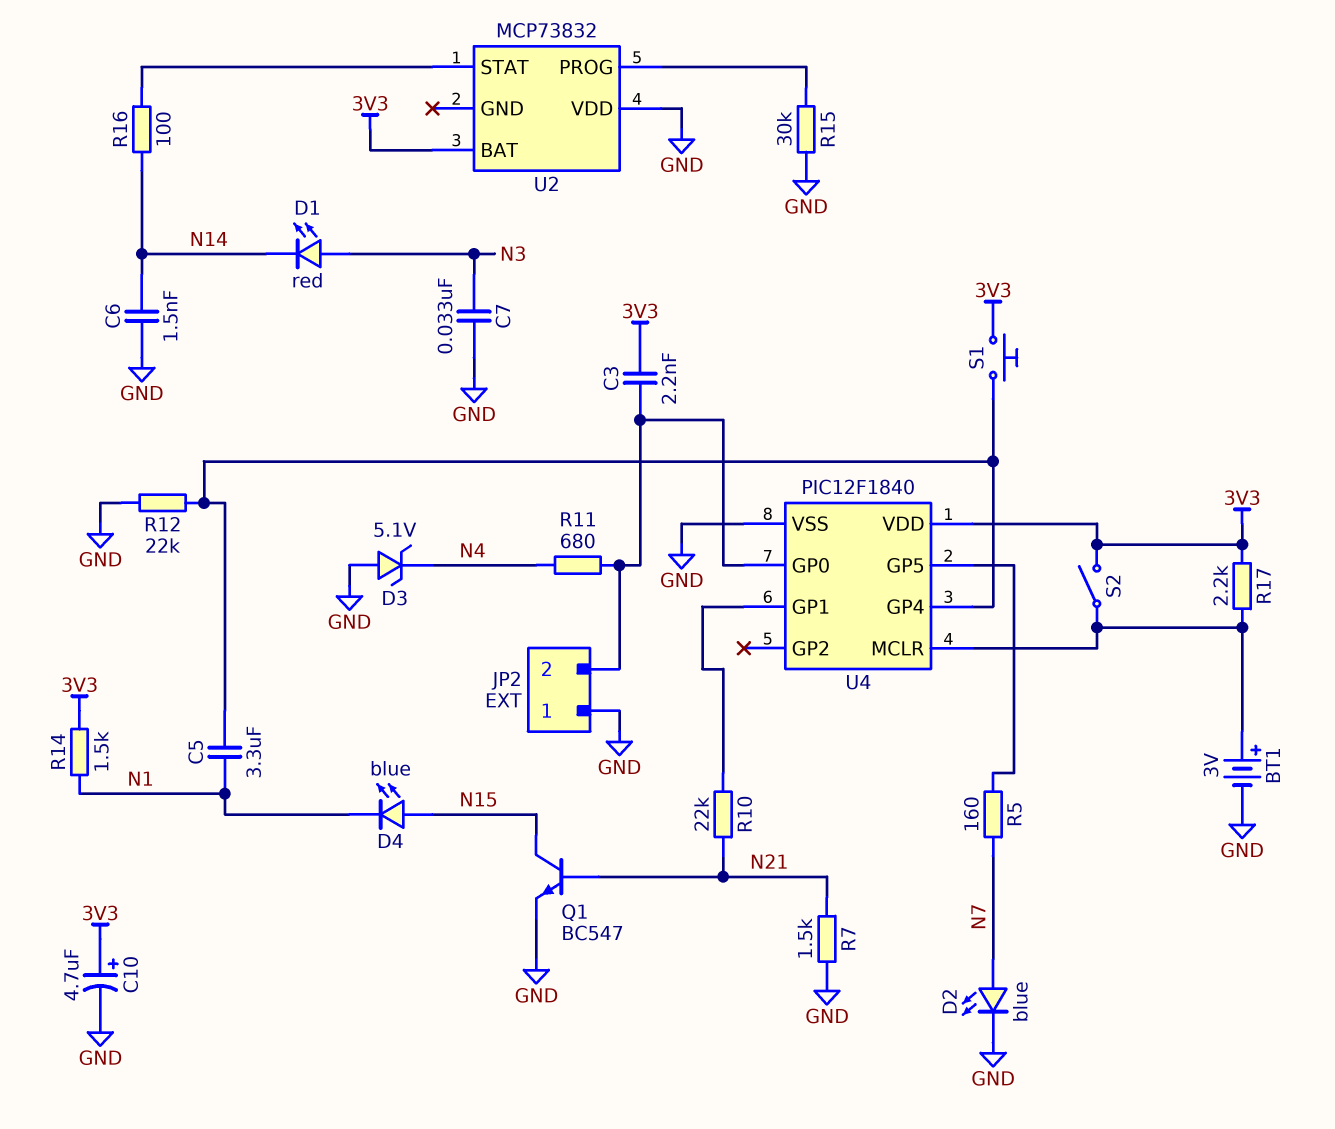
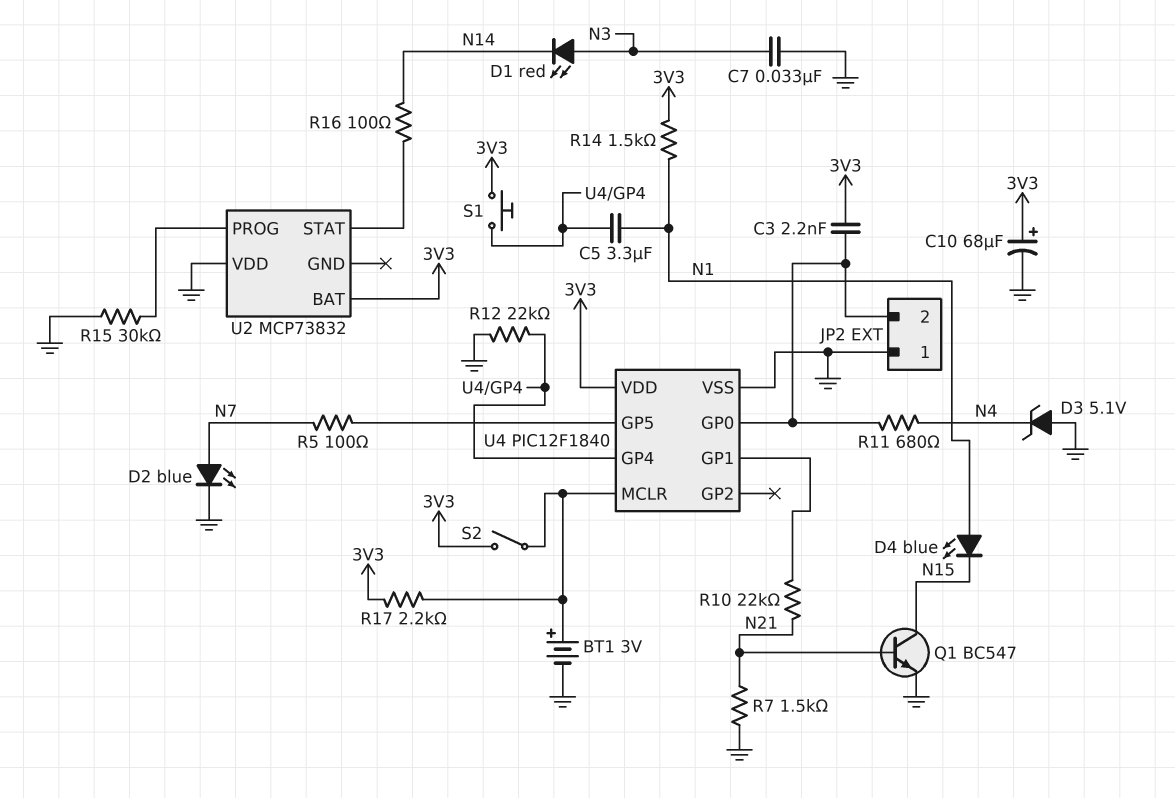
C6: 1.5nF (GND, N14) -> none
C10: 4.7uF (plus 3V3, minus GND) -> 68uF (plus 3V3, minus GND)
D4: LED blue (A N15, K N1) -> LED blue (A N1, K N15)
R5: 160 (N7, U4/GP5) -> 100 (N7, U4/GP5)

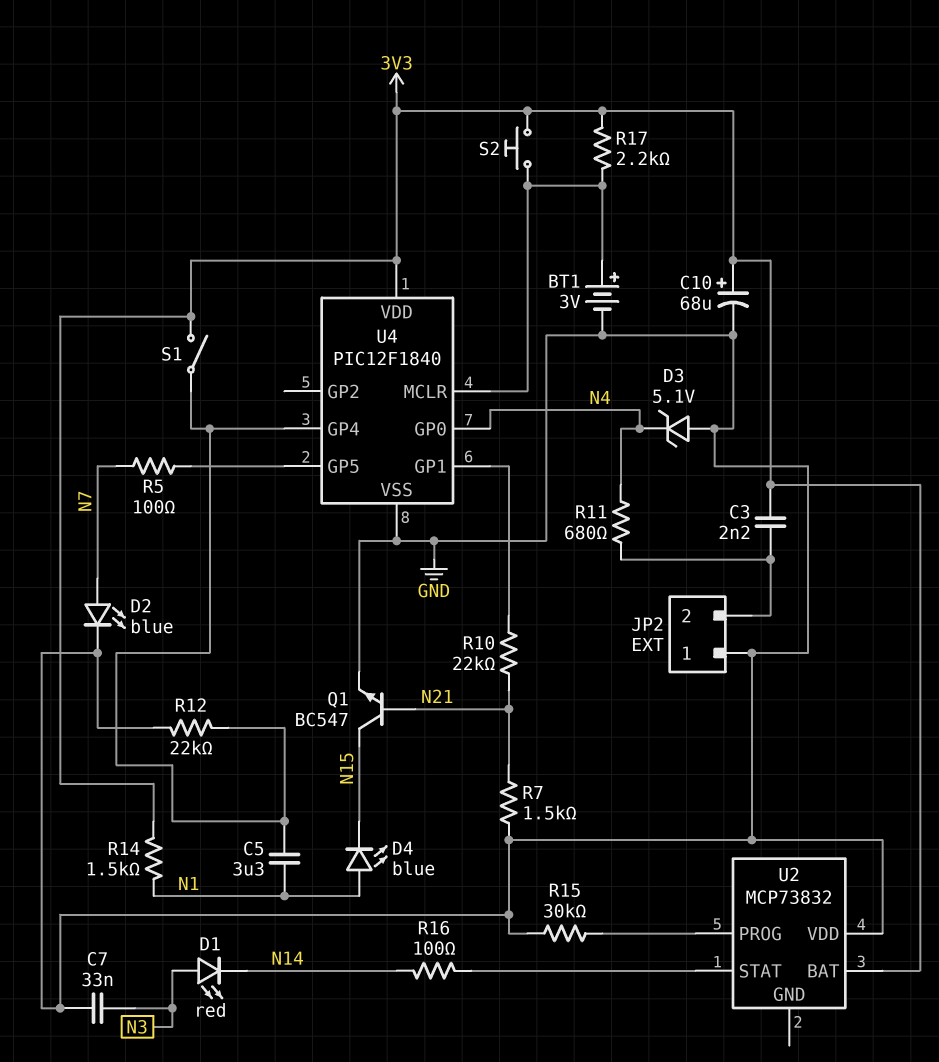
S1: button (3V3, U4/GP4) -> switch (3V3, U4/GP4)
S2: switch (3V3, U4/MCLR) -> button (3V3, U4/MCLR)
U4 pin GP0: JP2/2 -> N4

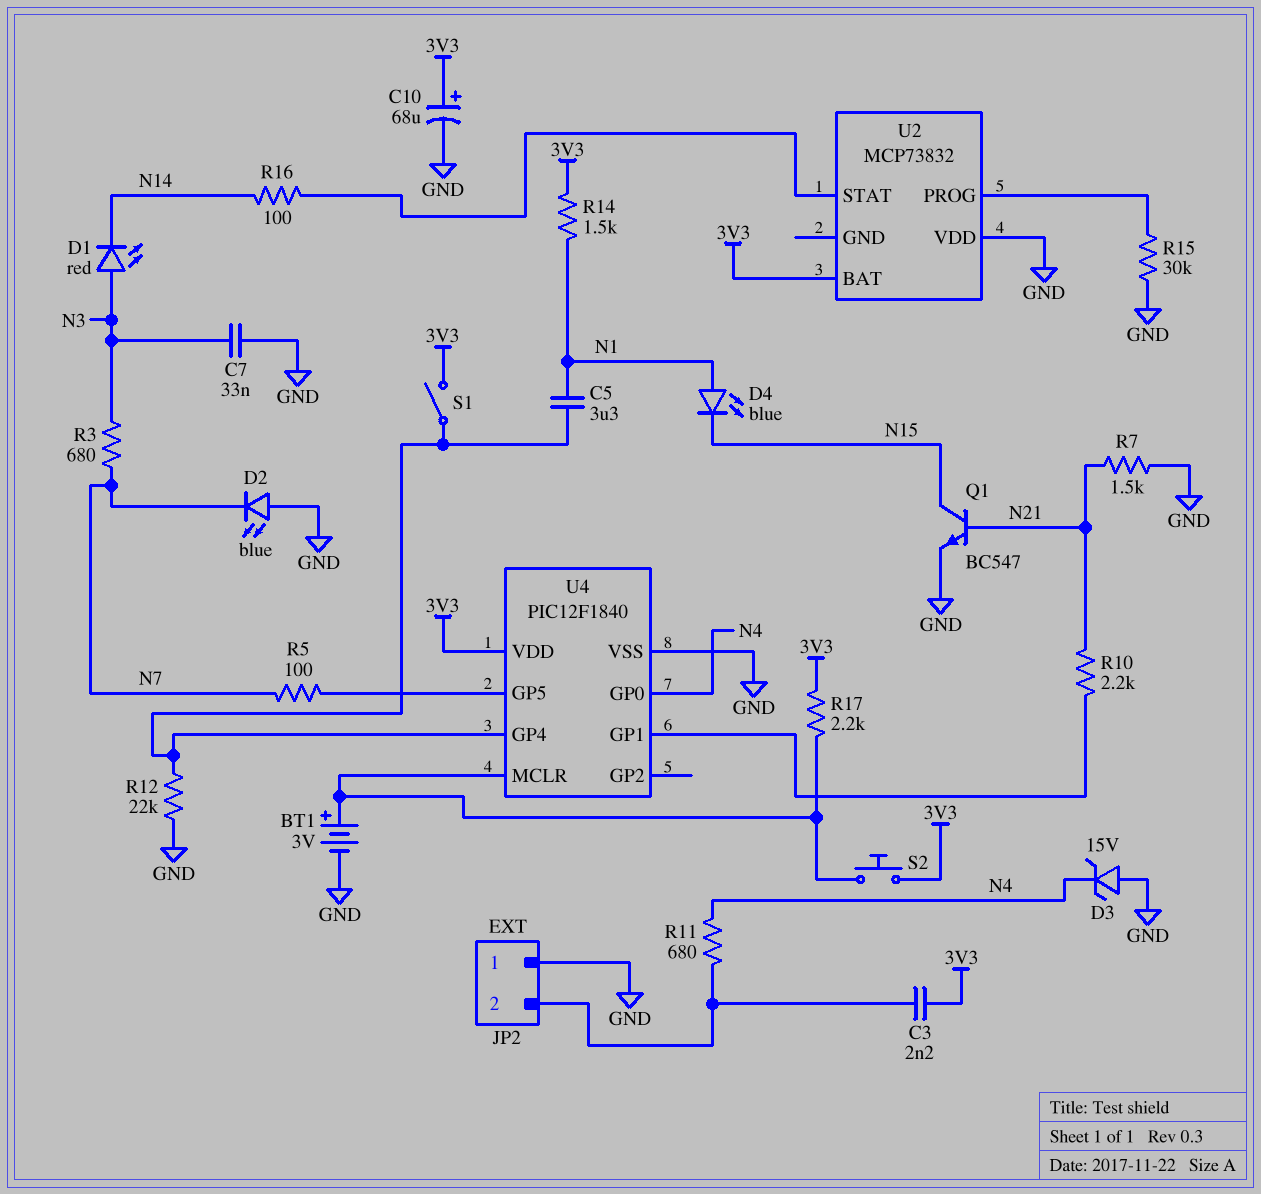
D2: LED blue (A N7, K GND) -> LED blue (A GND, K N7)
D3: zener 5.1V (A GND, K N4) -> zener 15V (A GND, K N4)
R3: none -> 680 (N3, N7)
R10: 22k (N21, U4/GP1) -> 2.2k (N21, U4/GP1)

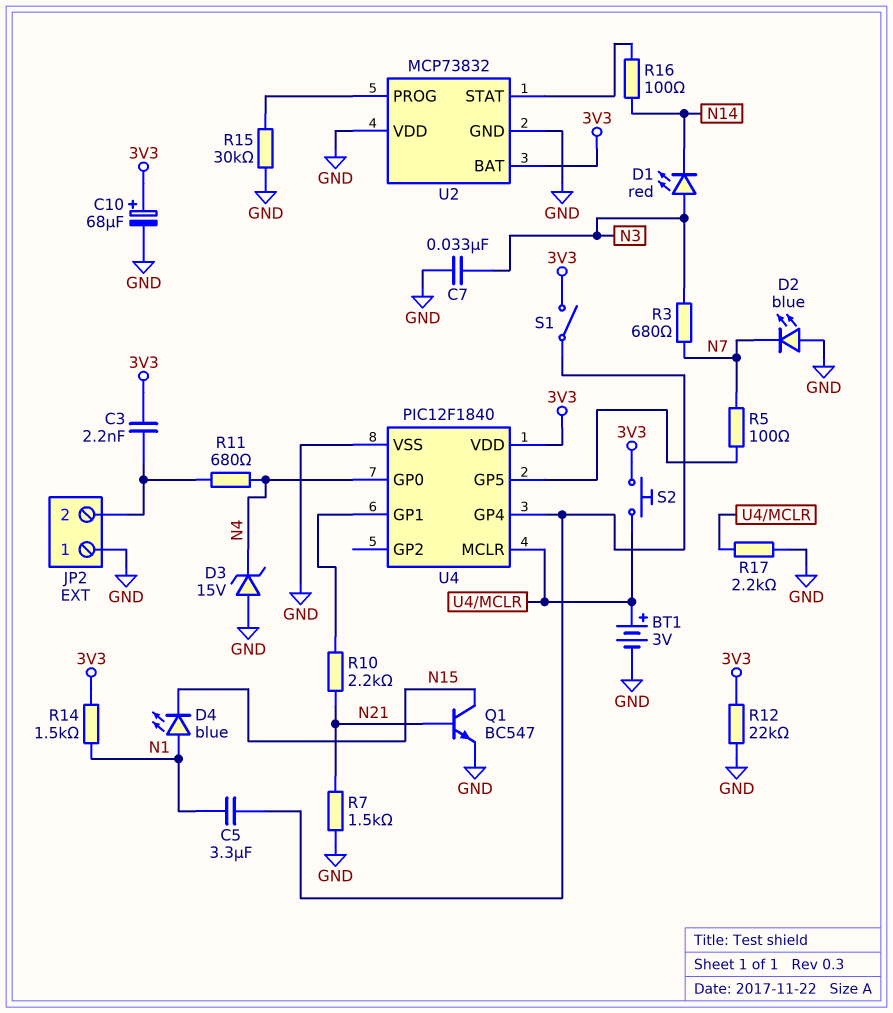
R12: 22k (GND, U4/GP4) -> 22k (3V3, GND)
R17: 2.2k (3V3, U4/MCLR) -> 2.2k (GND, U4/MCLR)
U2 pin GND: none -> GND

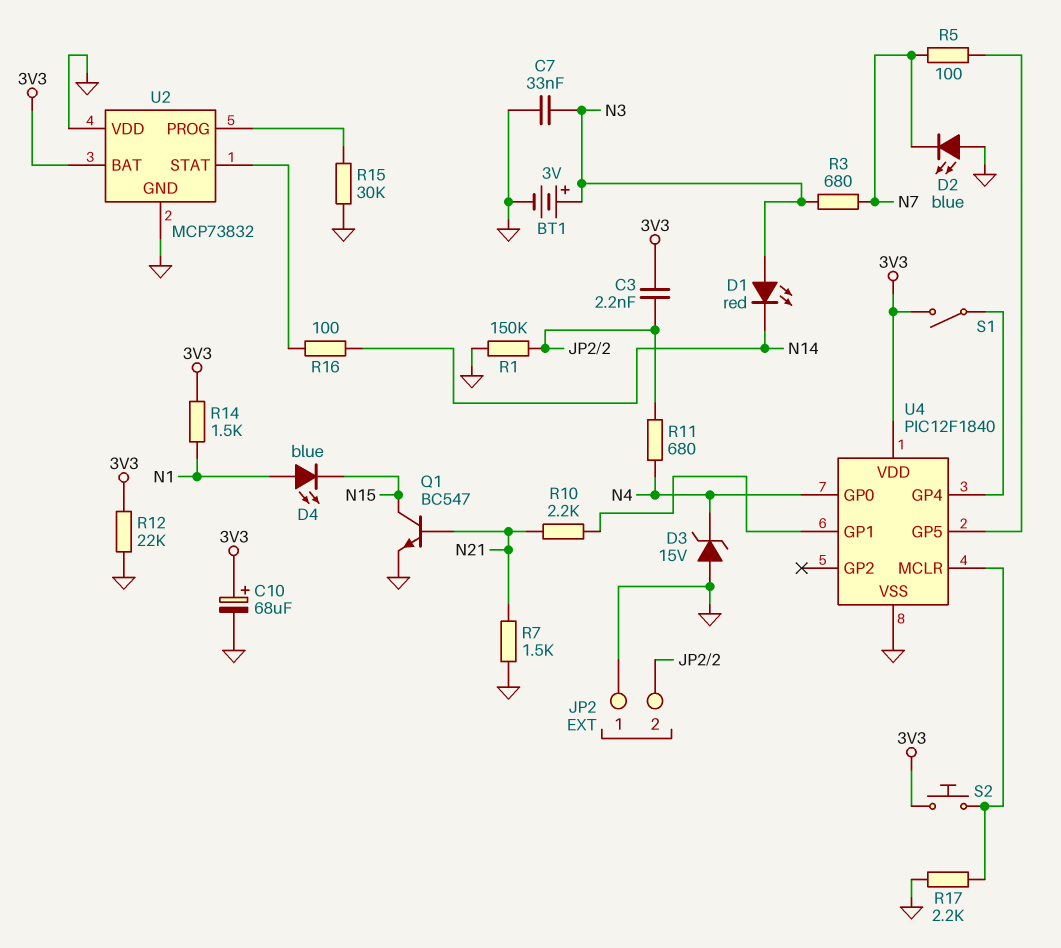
BT1: 3V (plus U4/MCLR, minus GND) -> 3V (plus N3, minus GND)
C5: 3.3uF (N1, U4/GP4) -> none
R1: none -> 150k (GND, JP2/2)

